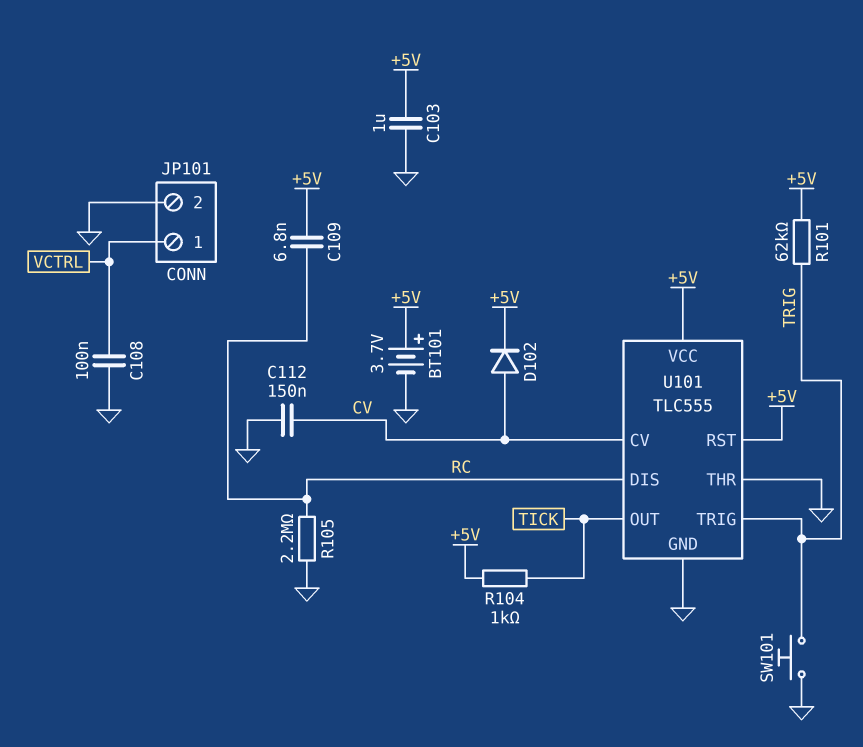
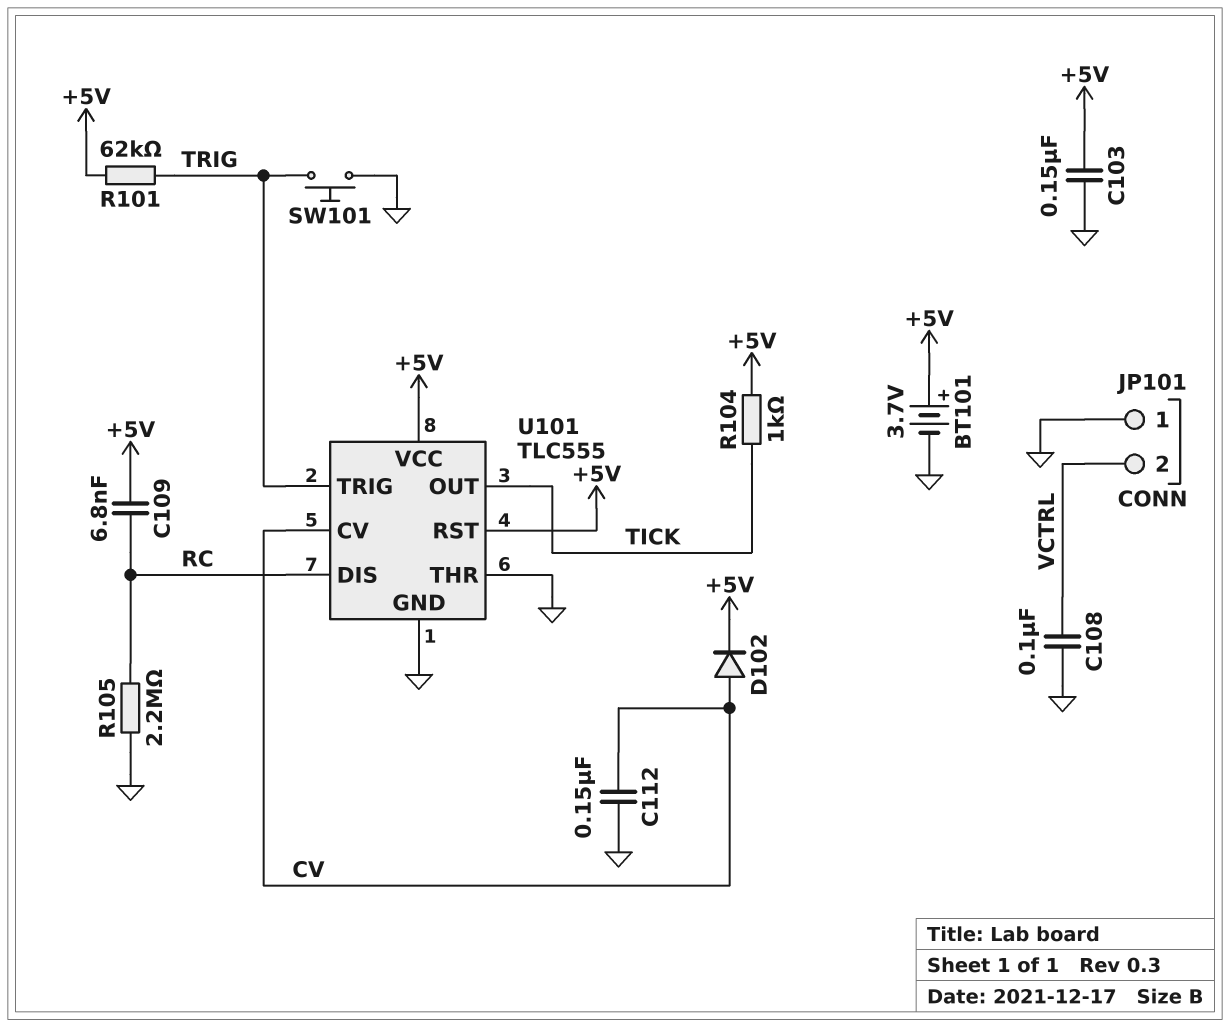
C103: 1uF (+5V, GND) -> 150nF (+5V, GND)
JP101 pin 1: VCTRL -> GND
JP101 pin 2: GND -> VCTRL

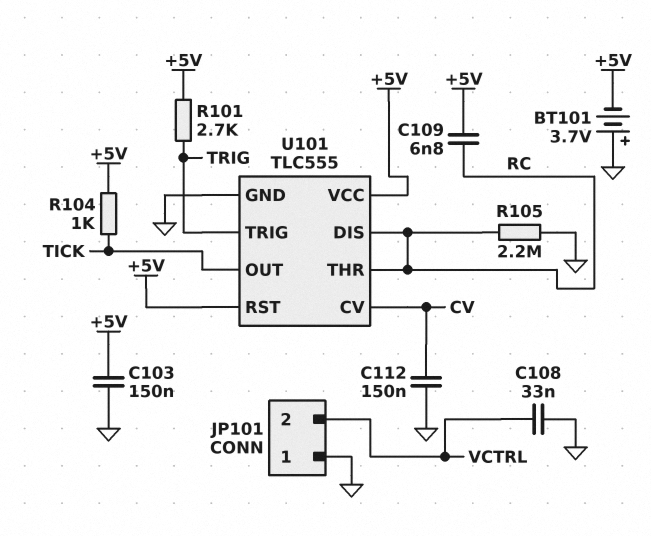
BT101: 3.7V (plus +5V, minus GND) -> 3.7V (plus GND, minus +5V)
C108: 100nF (GND, VCTRL) -> 33nF (GND, VCTRL)
D102: diode (A CV, K +5V) -> none
R101: 62k (+5V, TRIG) -> 2.7k (+5V, TRIG)
SW101: button (GND, TRIG) -> none
U101 pin THR: GND -> RC

